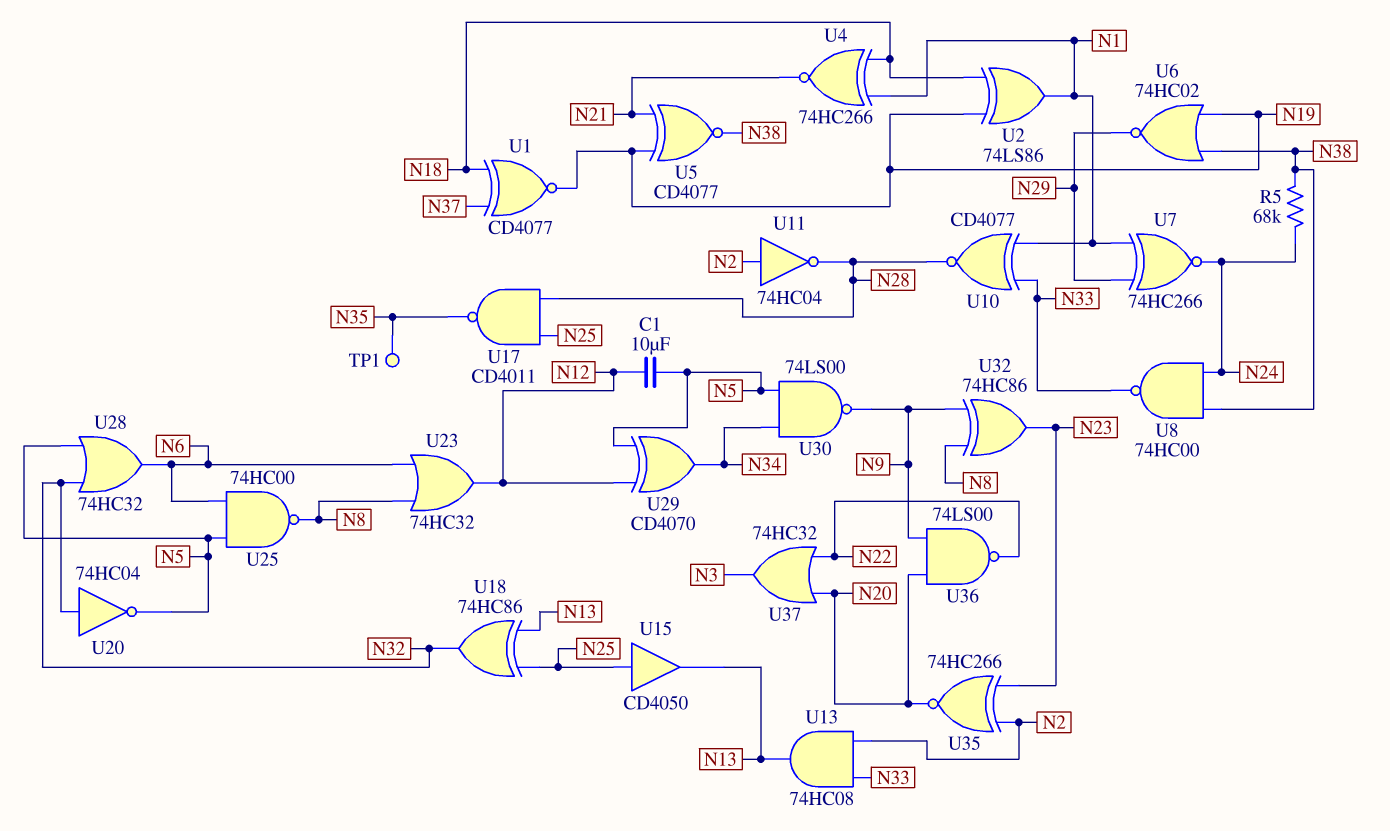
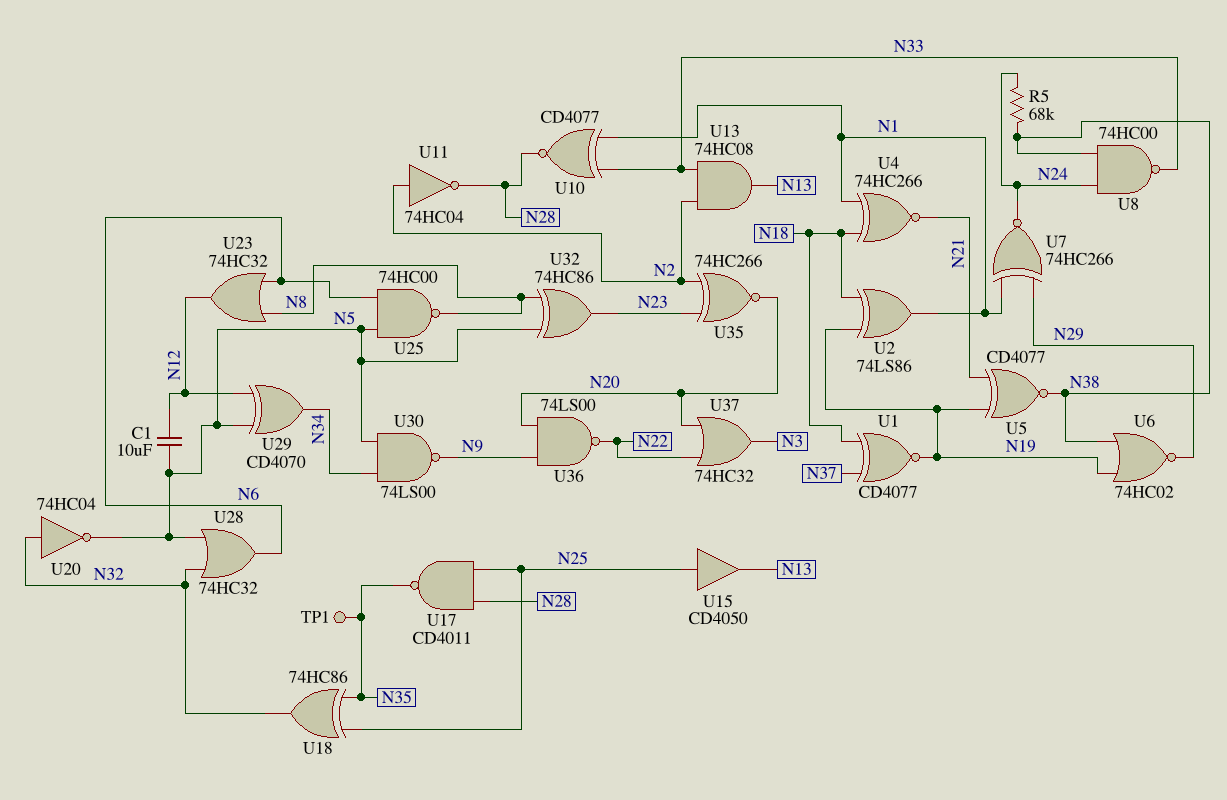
U18: XOR 74HC86 (in N13, in N25, out N32) -> XOR 74HC86 (in N25, in N35, out N32)
U32: XOR 74HC86 (in N8, in N9, out N23) -> XOR 74HC86 (in N5, in N8, out N23)

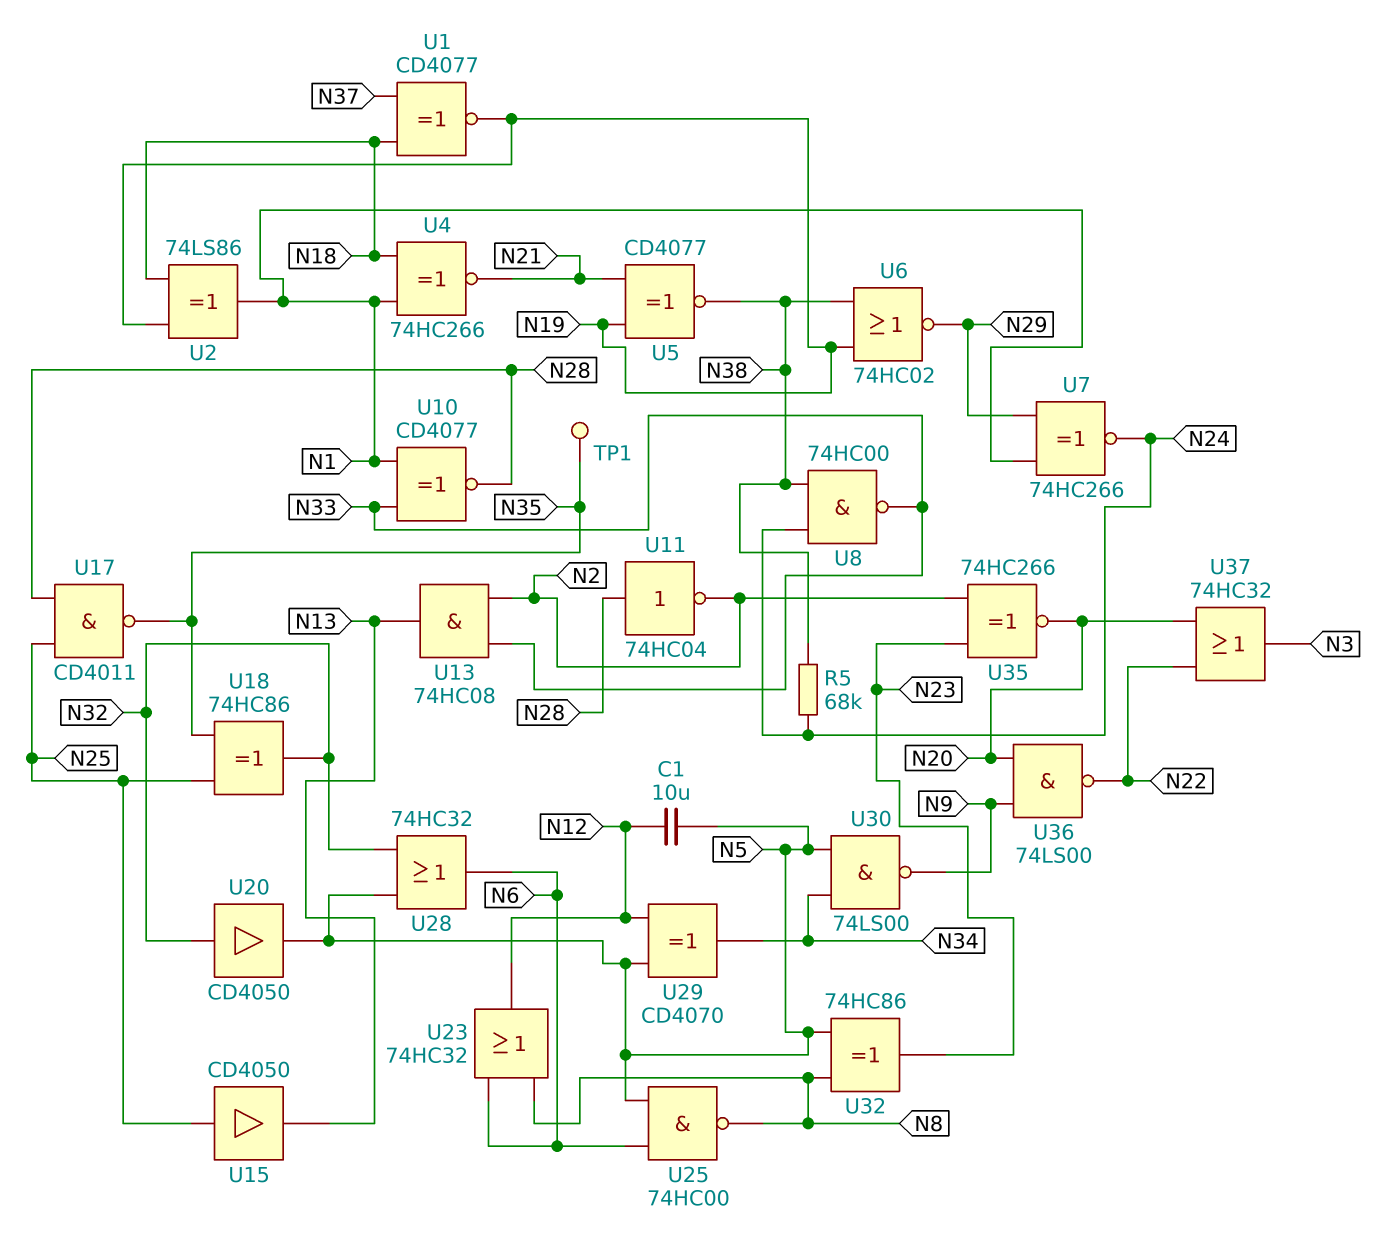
U11: NOT 74HC04 (in N2, out N28) -> NOT 74HC04 (in N28, out N2)
U20: NOT 74HC04 (in N32, out N5) -> buffer CD4050 (in N32, out N5)

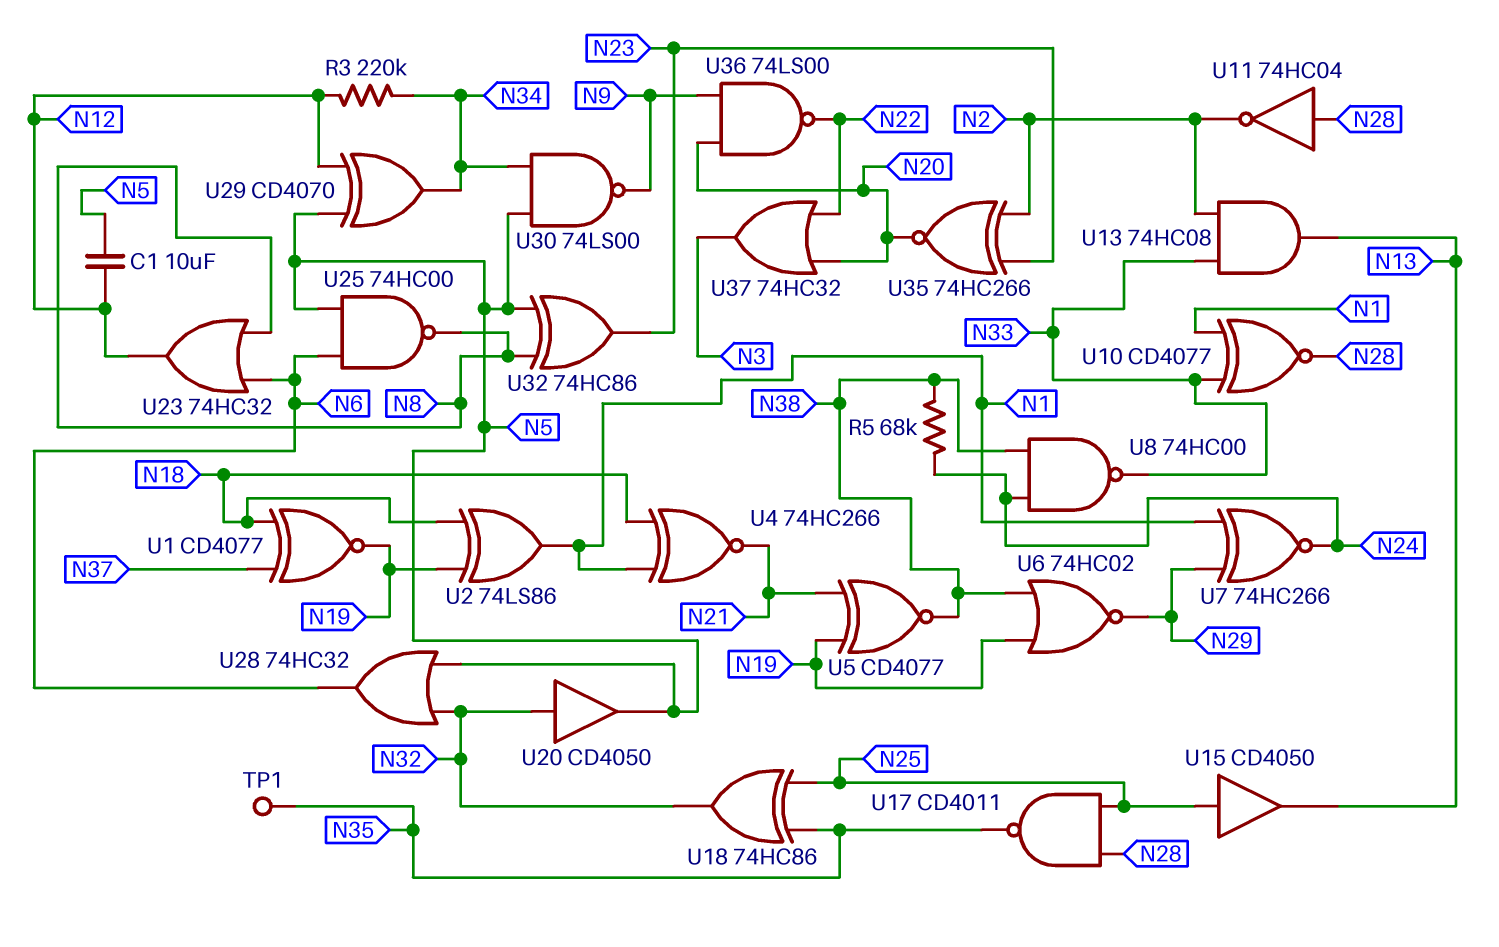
R3: none -> 220k (N12, N34)

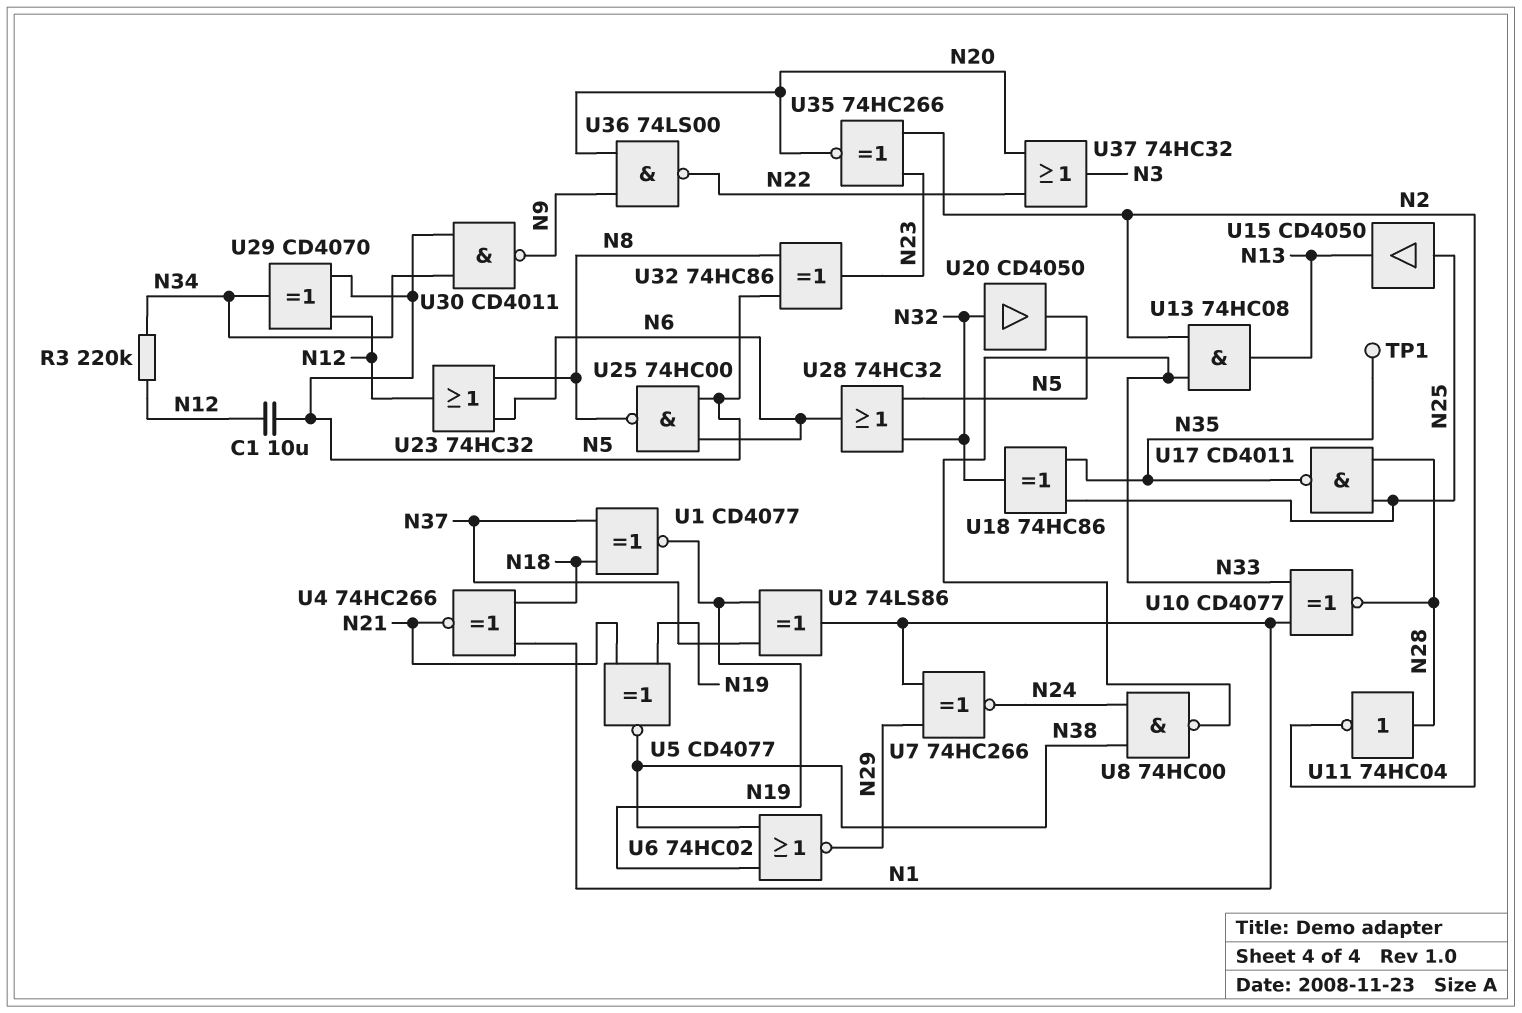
R5: 68k (N24, N38) -> none
U2: XOR 74LS86 (in N18, in N19, out N1) -> XOR 74LS86 (in N19, in N37, out N1)
U30: NAND 74LS00 (in N5, in N34, out N9) -> NAND CD4011 (in N5, in N34, out N9)

